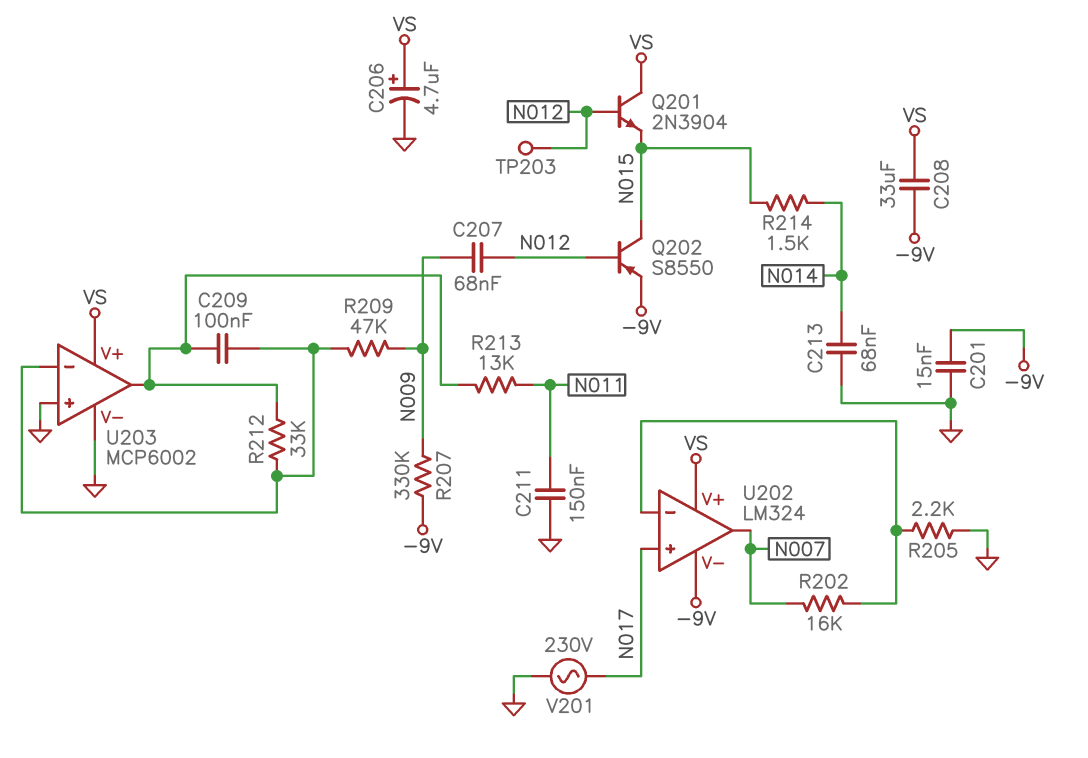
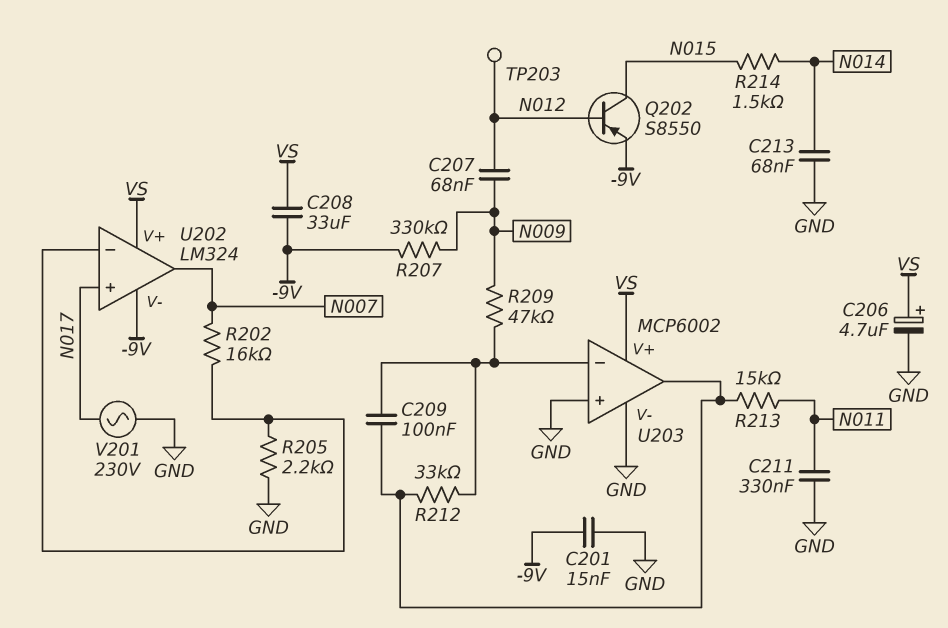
C211: 150nF (GND, N011) -> 330nF (GND, N011)
Q201: NPN 2N3904 (B N012, C VS, E N015) -> none
R213: 13k (N011, U203/out) -> 15k (N011, U203/out)

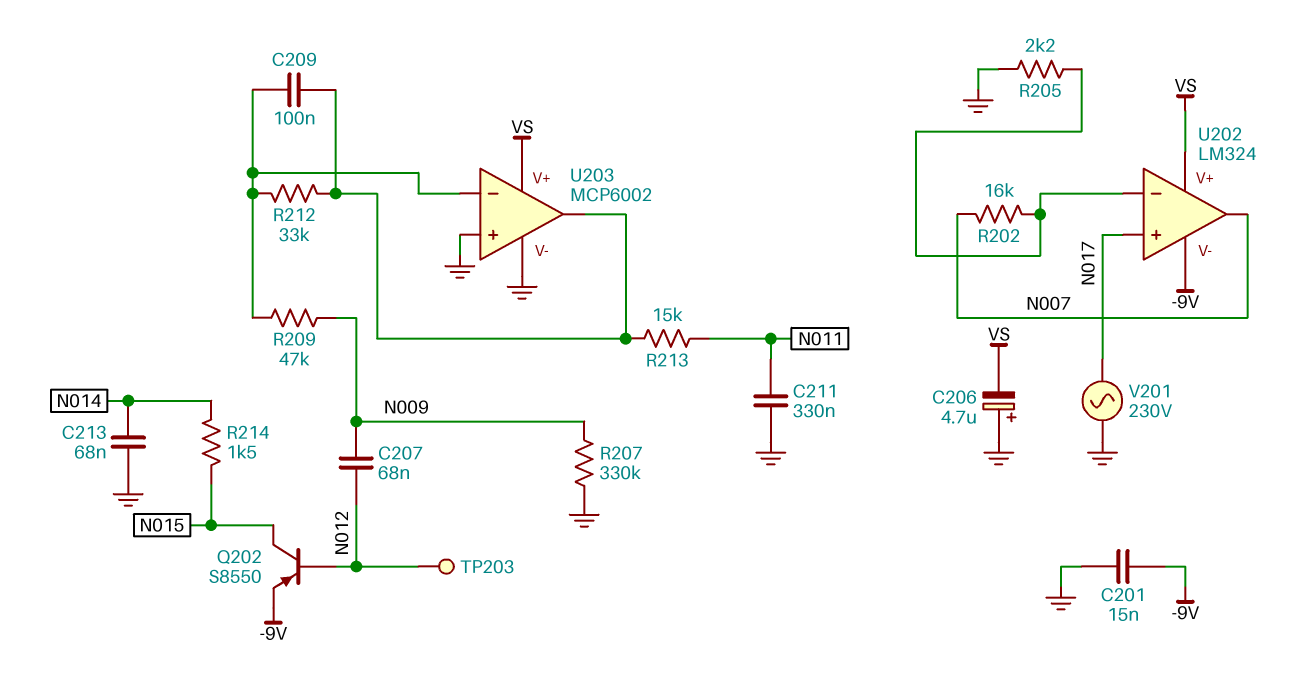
C206: 4.7uF (plus VS, minus GND) -> 4.7uF (plus GND, minus VS)
C208: 33uF (-9V, VS) -> none
R207: 330k (-9V, N009) -> 330k (GND, N009)

